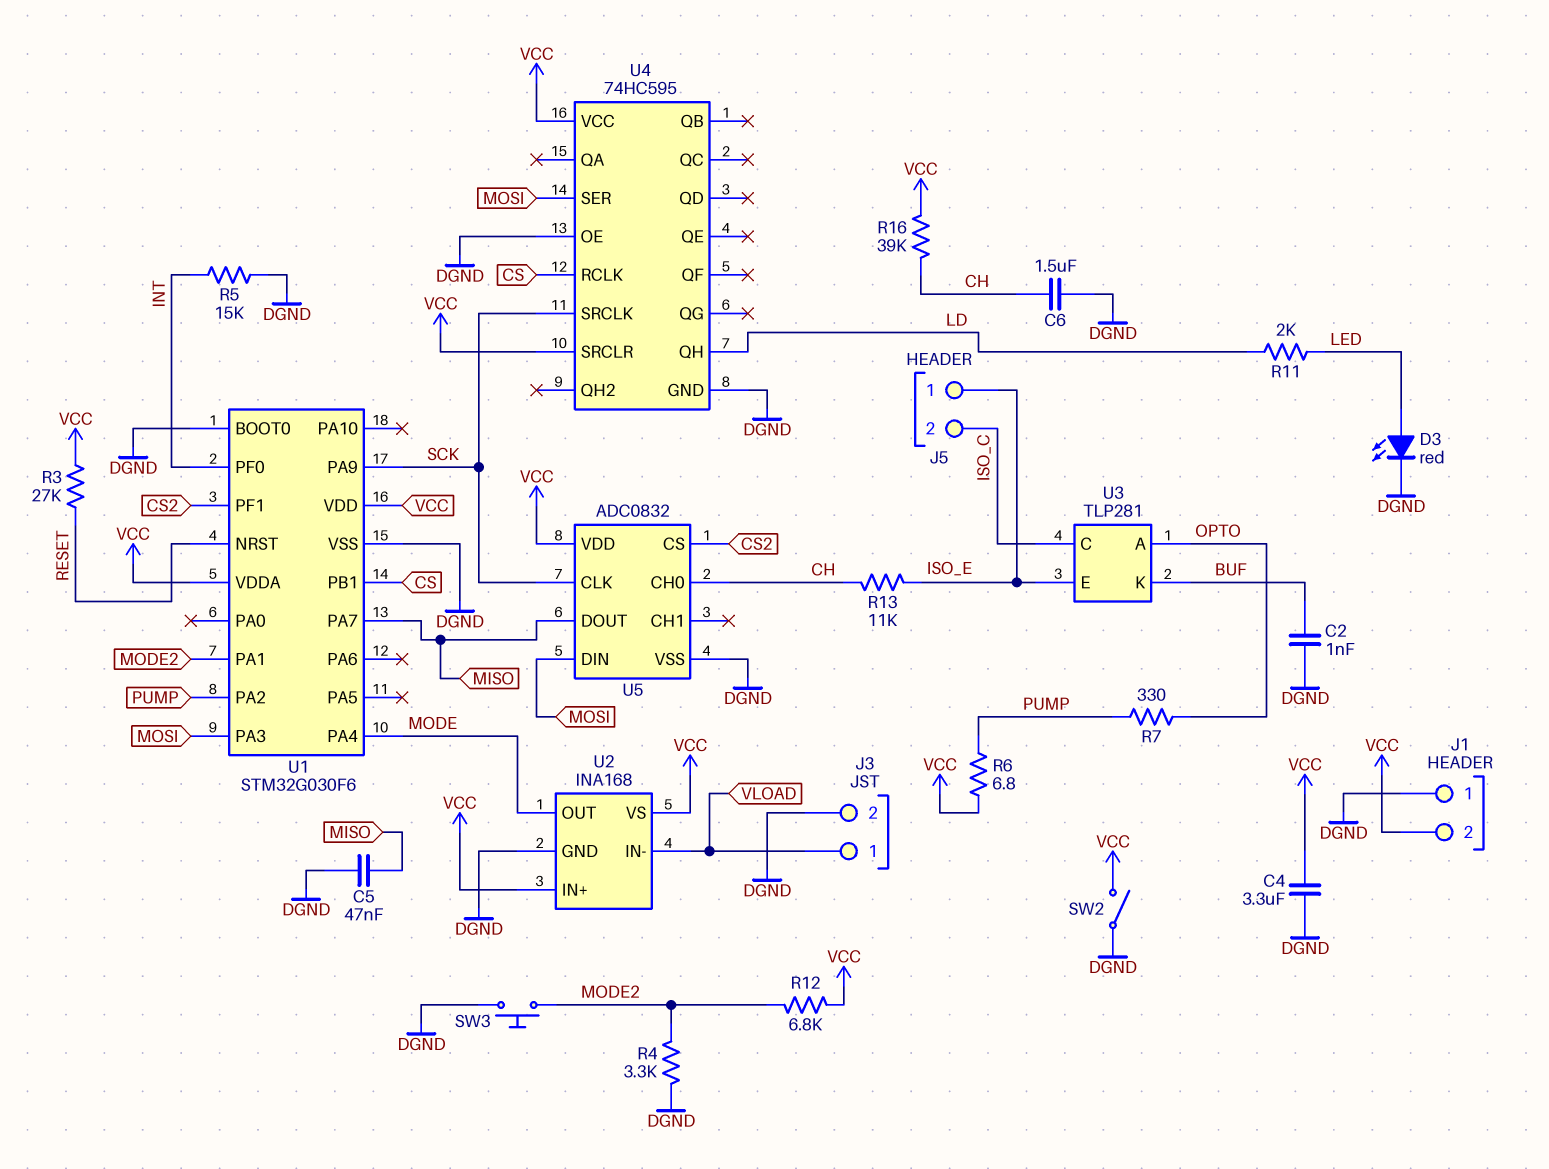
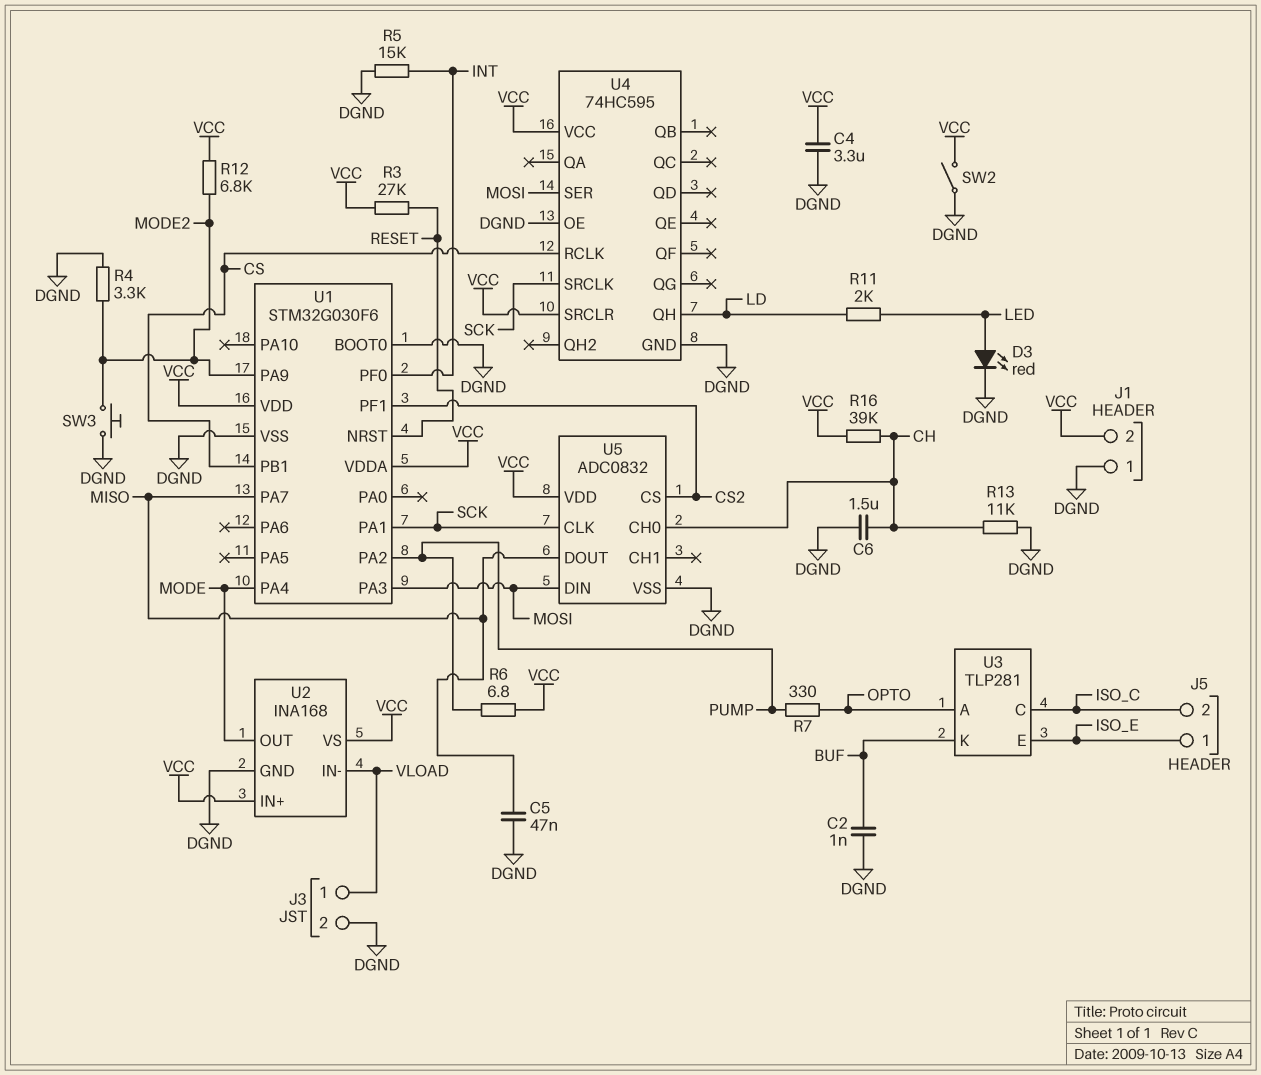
R13: 11k (CH, ISO_E) -> 11k (CH, DGND)
U1 pin PA1: MODE2 -> SCK
U1 pin PA9: SCK -> MODE2

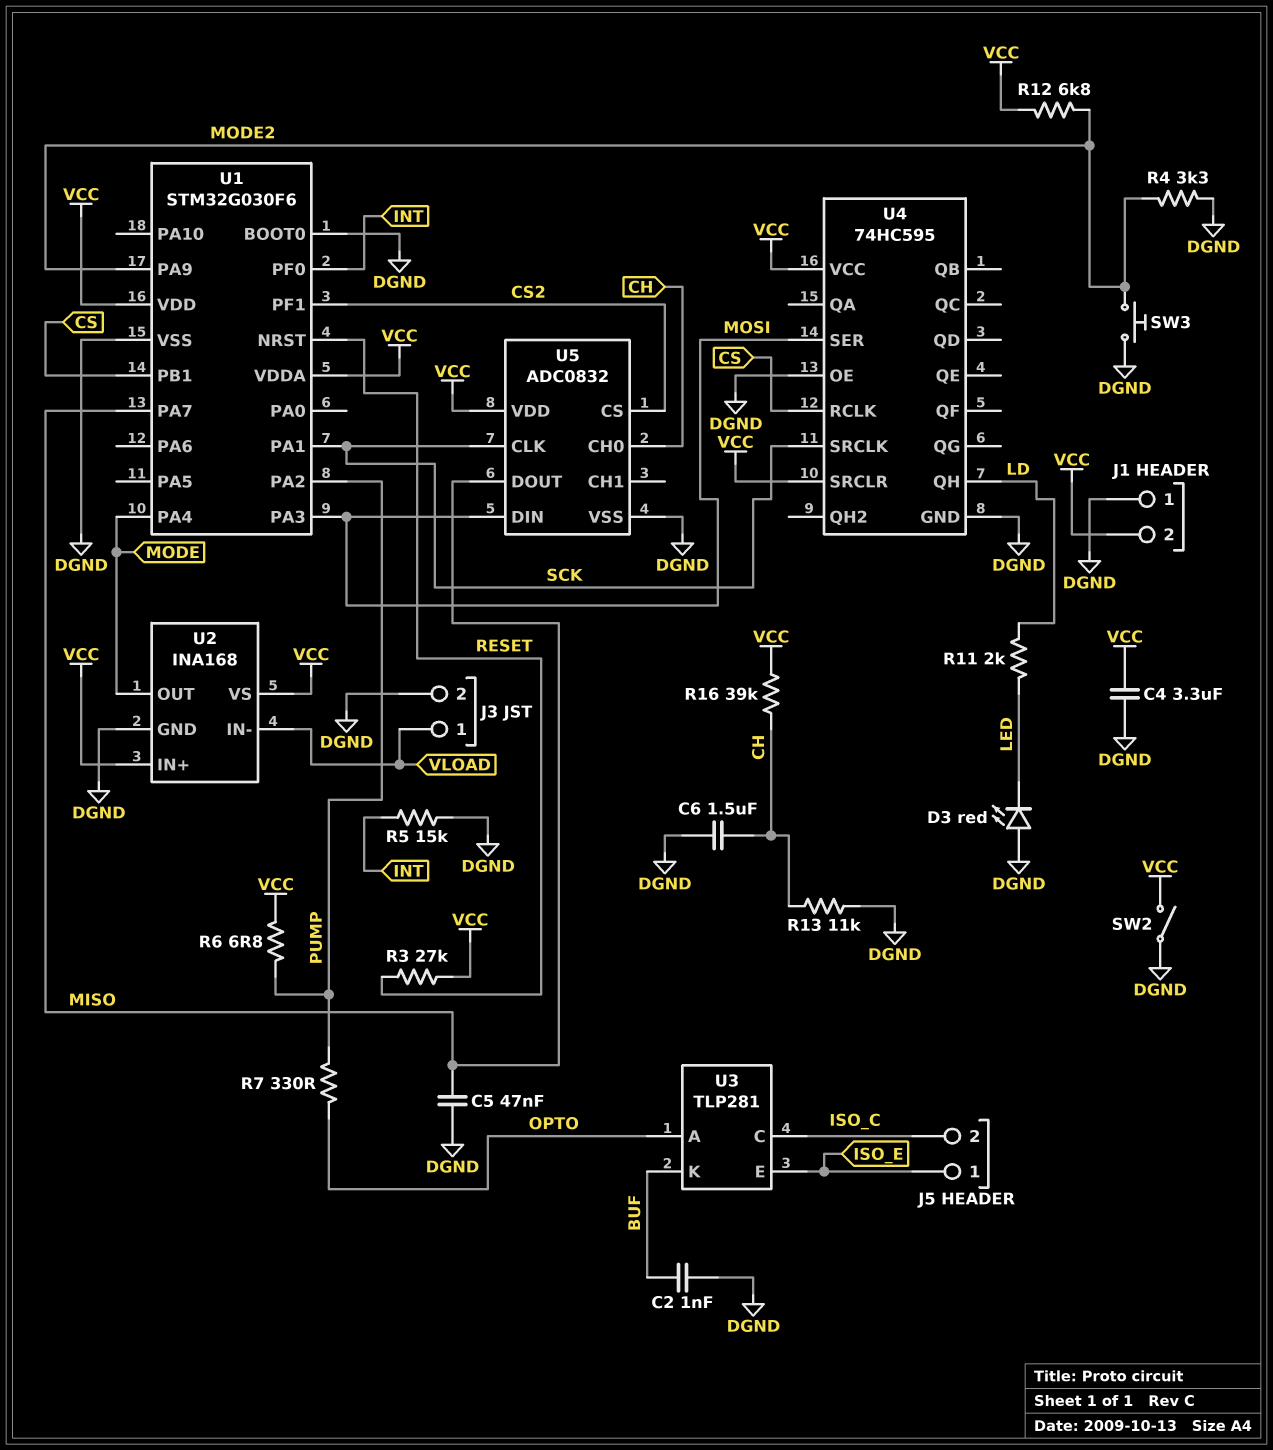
D3: LED red (A LED, K DGND) -> LED red (A DGND, K LED)

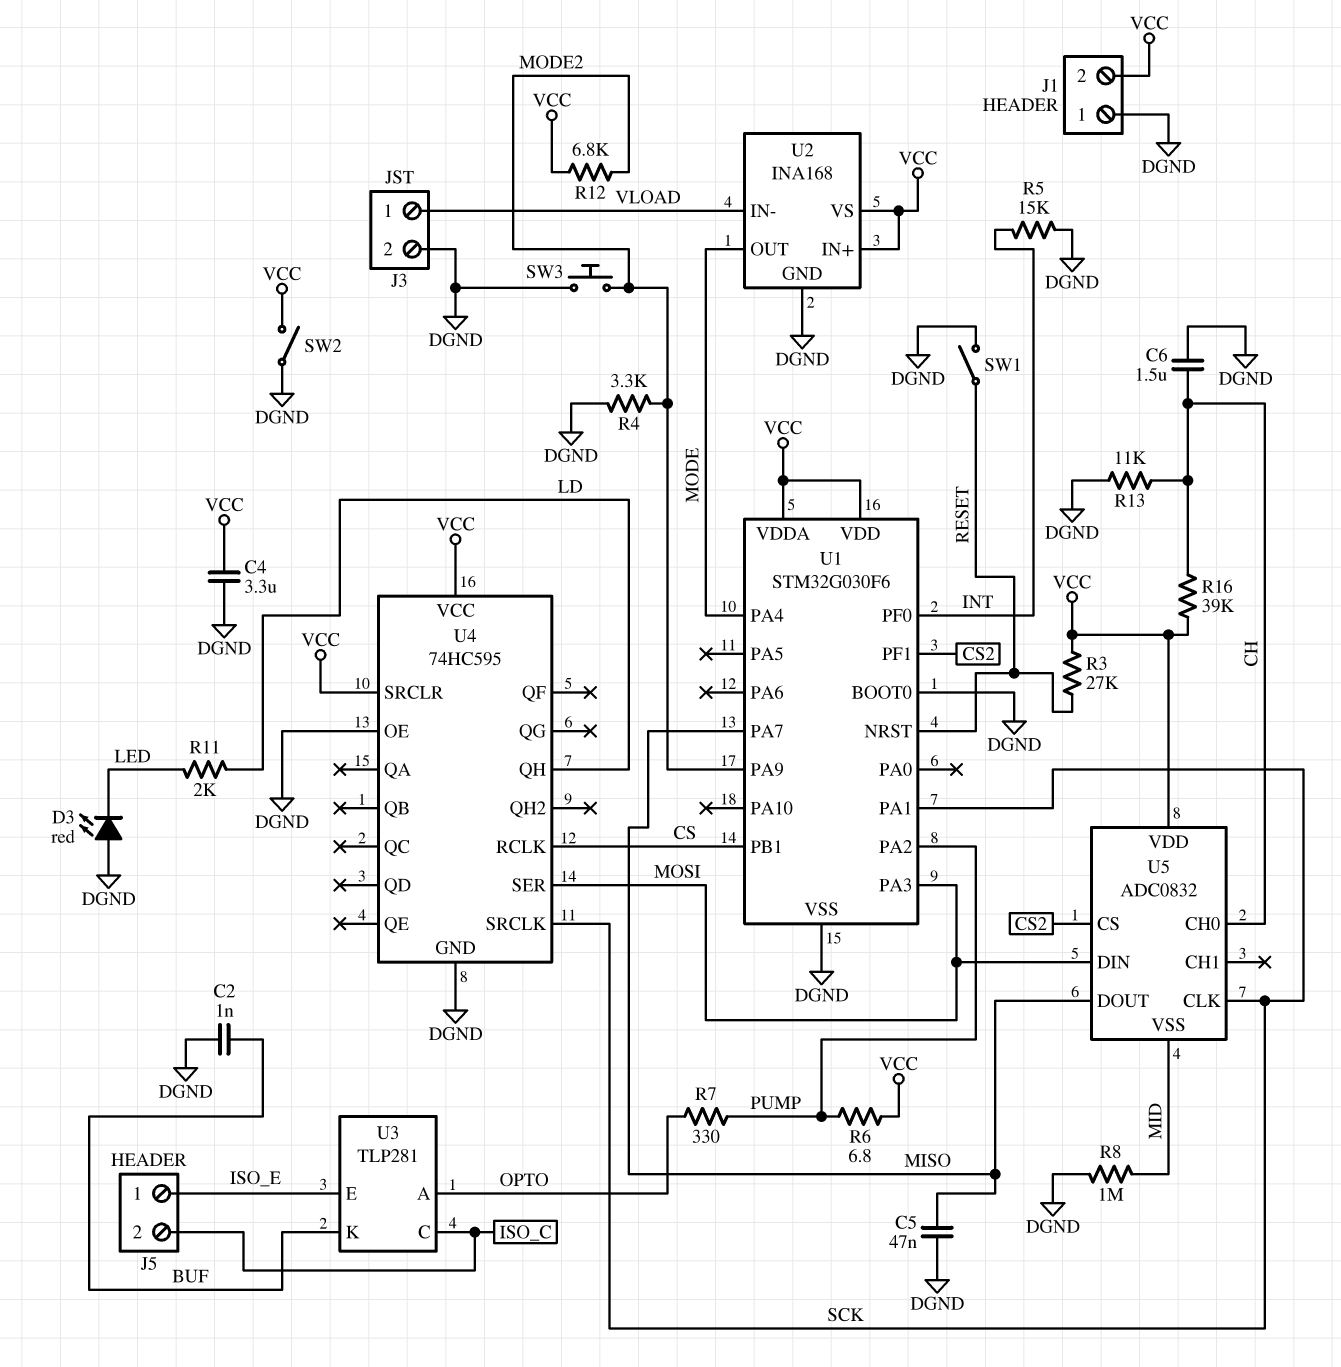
R8: none -> 1M (DGND, MID)
SW1: none -> switch (DGND, RESET)
U5 pin VSS: DGND -> MID

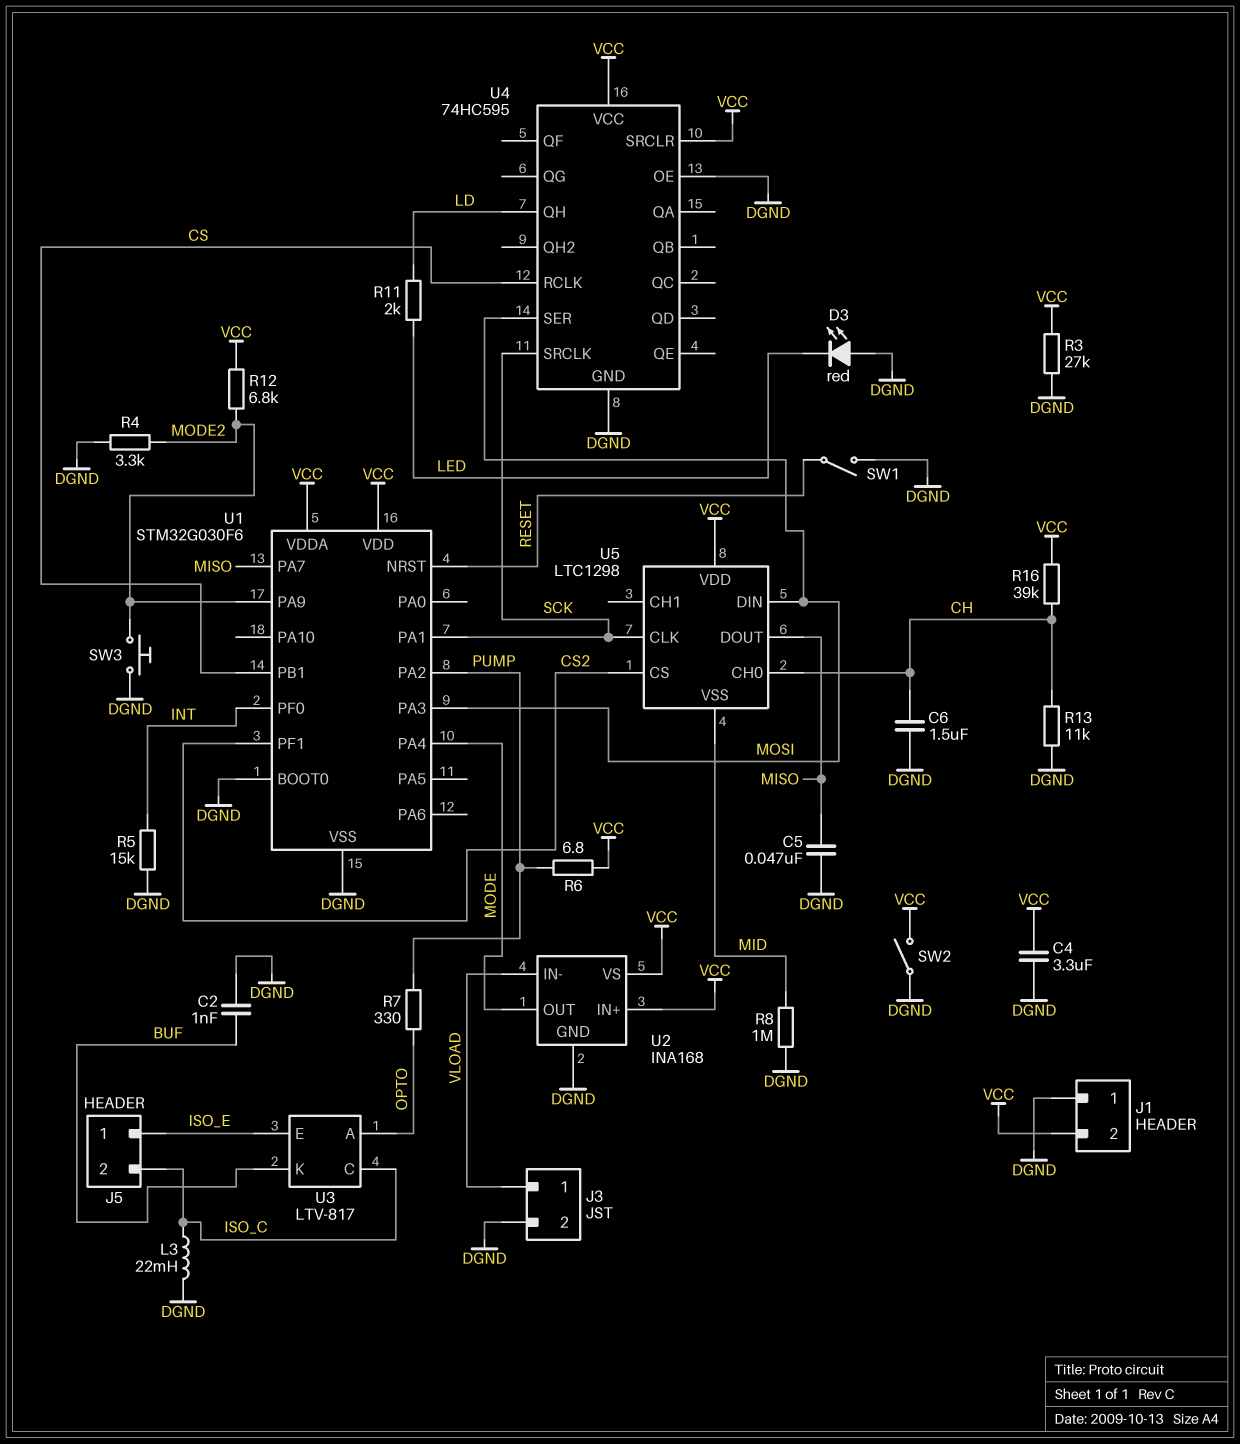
L3: none -> 22mH (DGND, ISO_C)
R3: 27k (RESET, VCC) -> 27k (DGND, VCC)
U3: TLP281 -> LTV-817
U5: ADC0832 -> LTC1298

